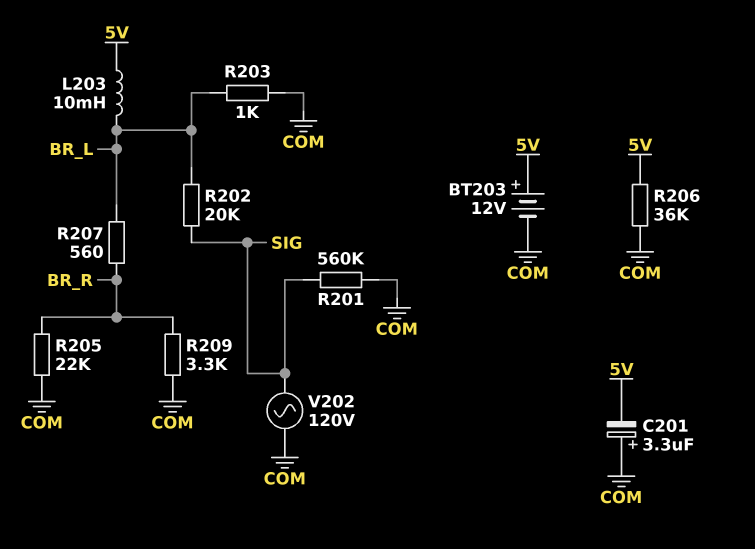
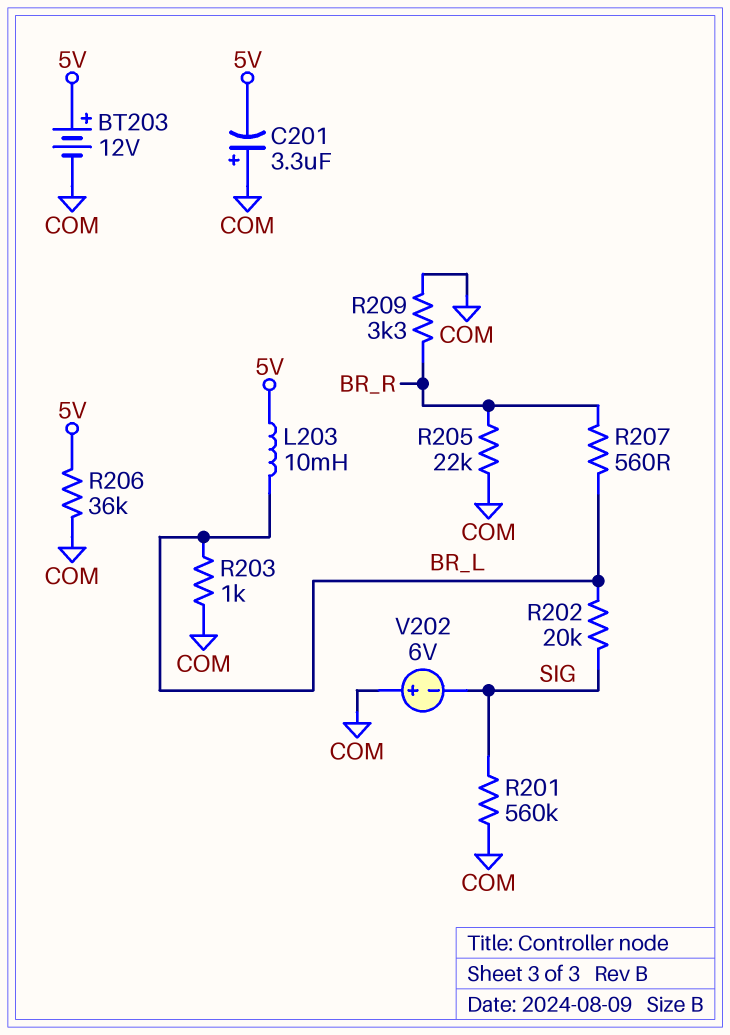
V202: AC 120V (COM, SIG) -> 6V (plus COM, minus SIG)

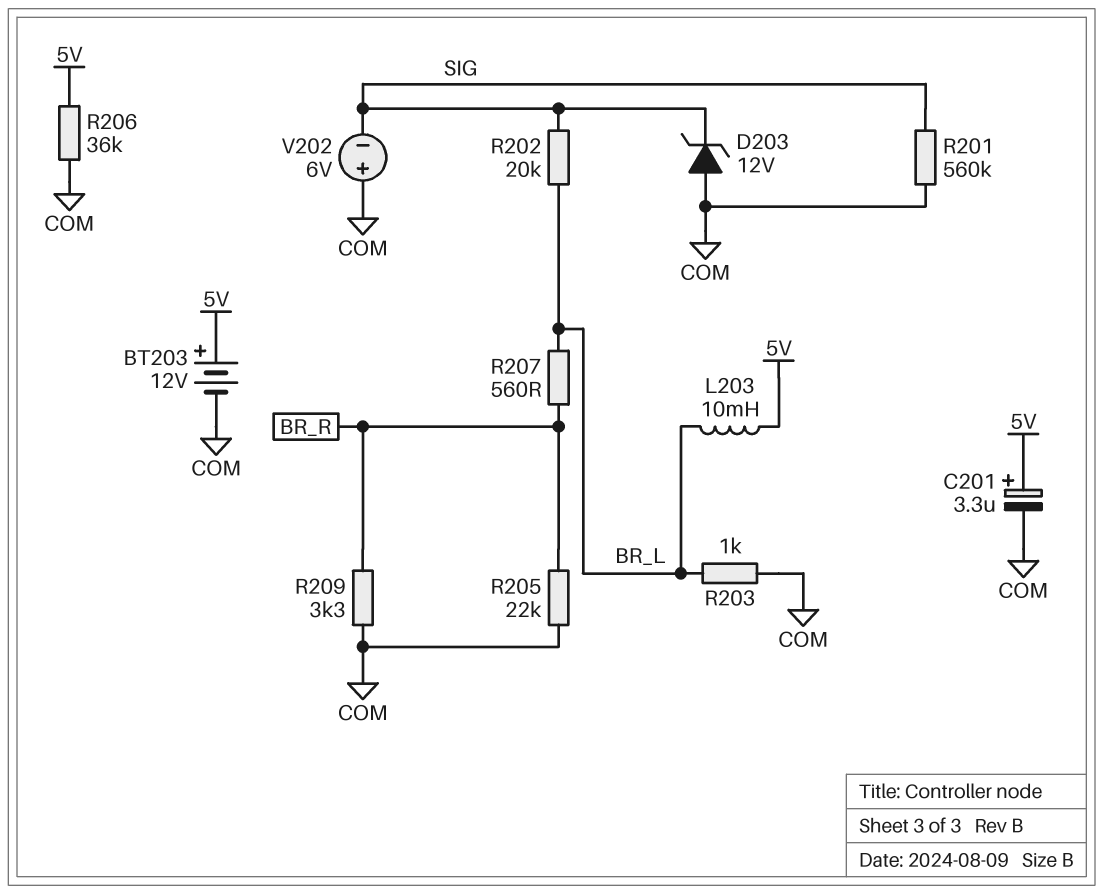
C201: 3.3uF (plus COM, minus 5V) -> 3.3uF (plus 5V, minus COM)
D203: none -> zener 12V (A COM, K SIG)

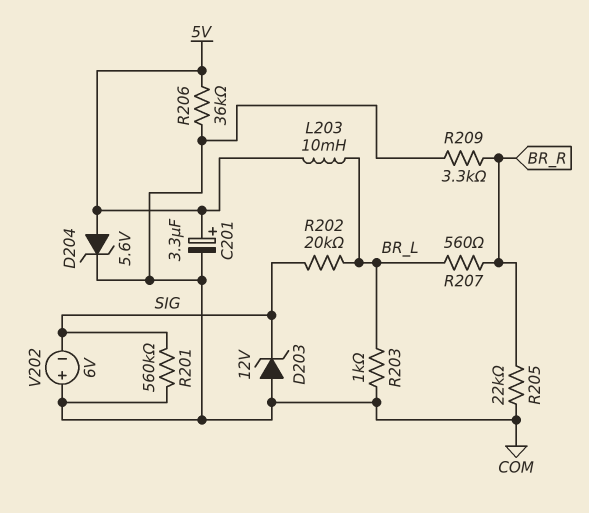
BT203: 12V (plus 5V, minus COM) -> none
D204: none -> zener 5.6V (A 5V, K COM)

